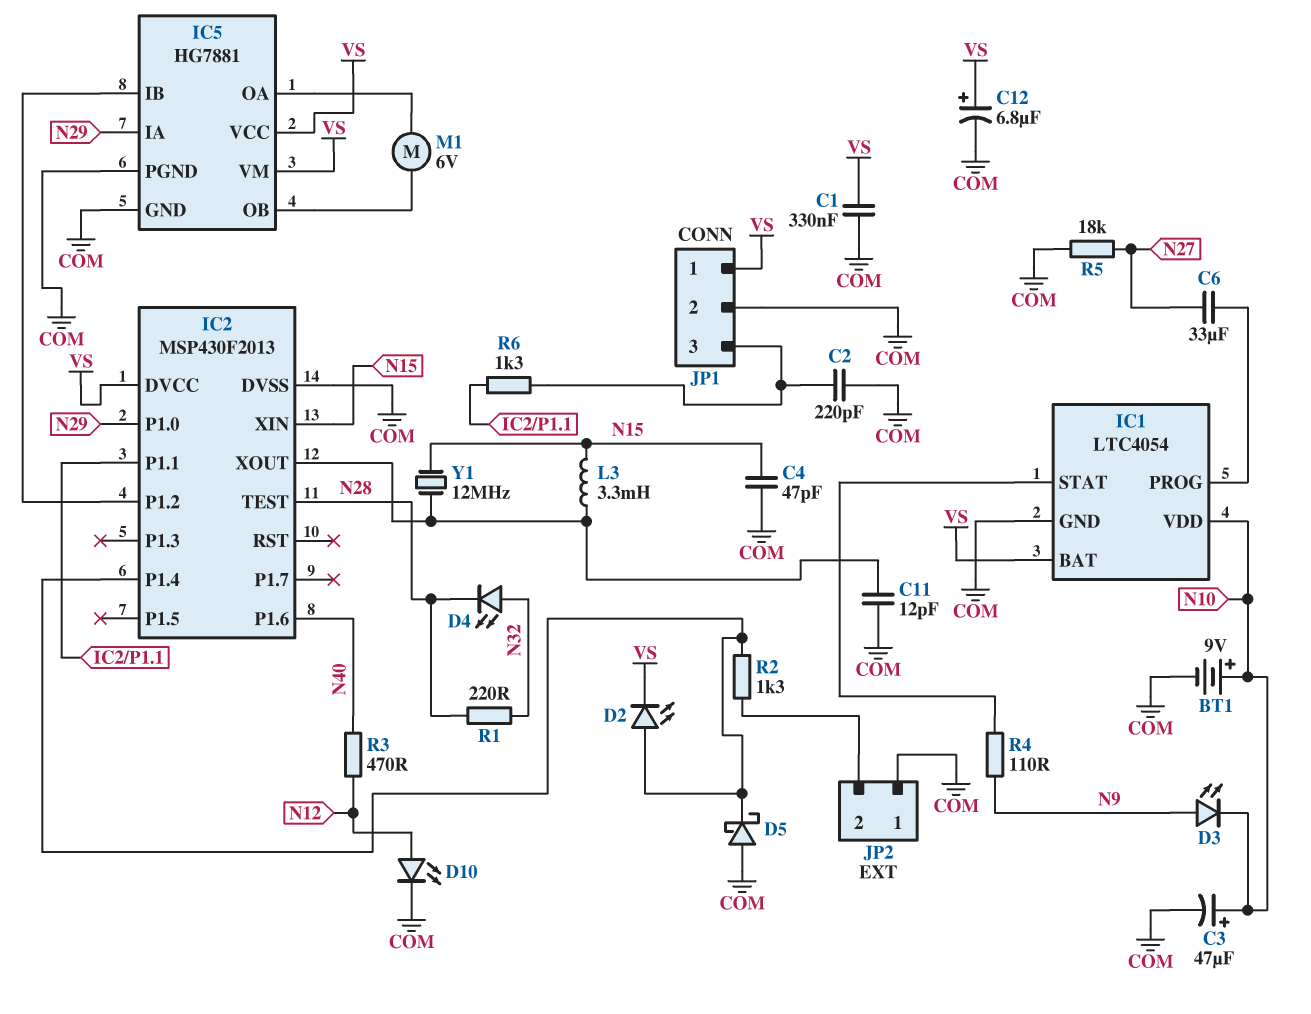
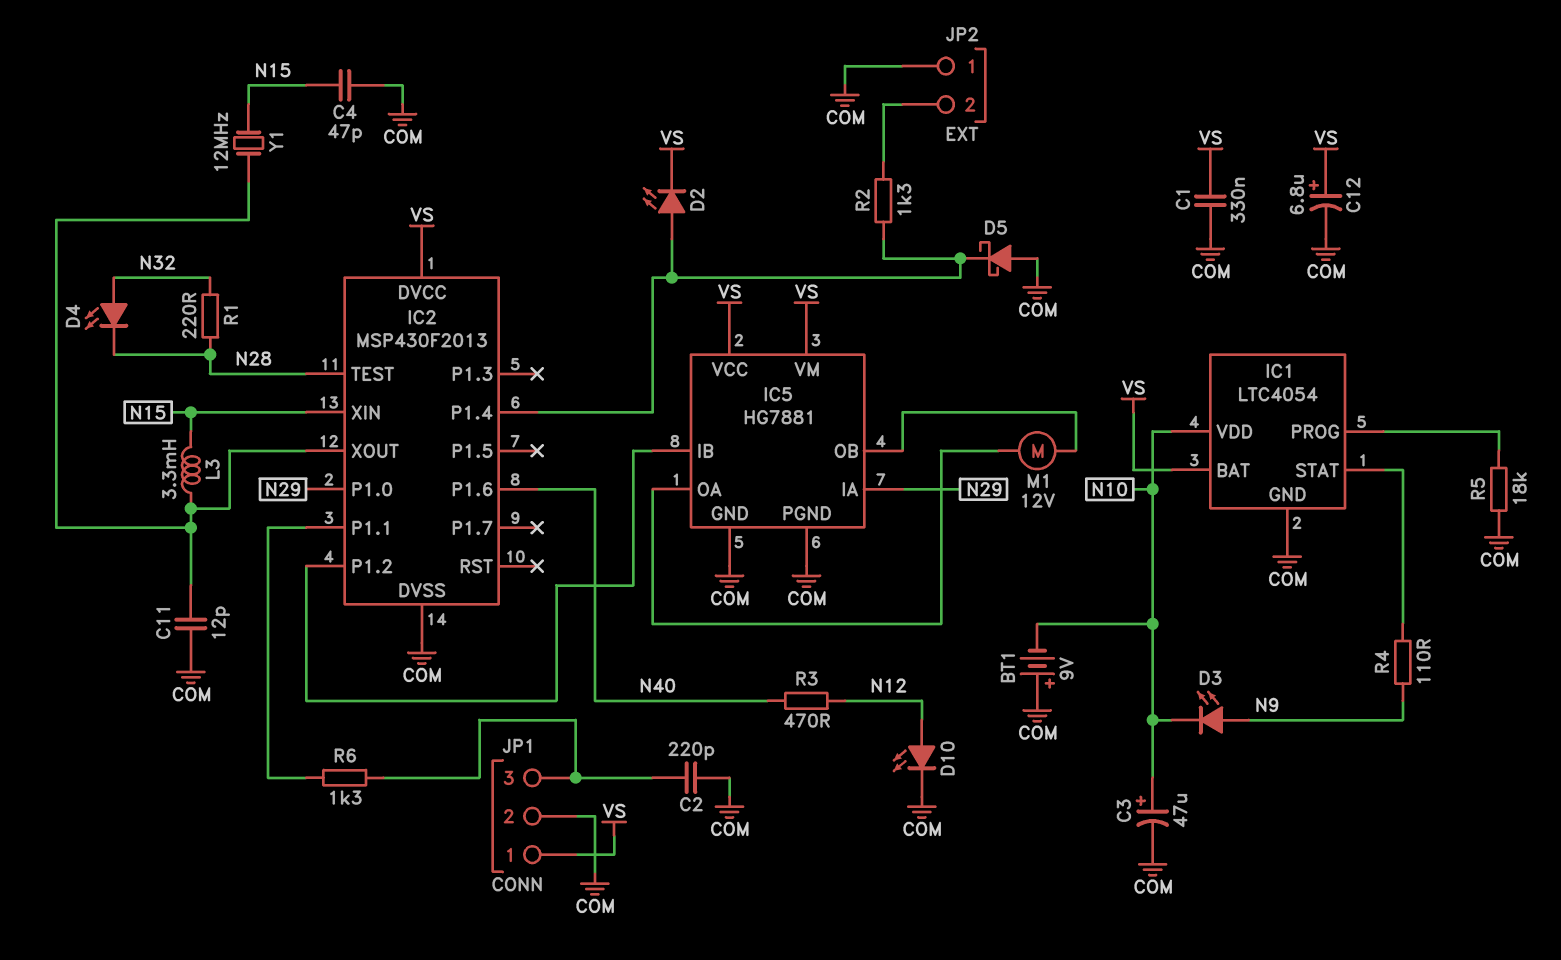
BT1: 9V (plus N10, minus COM) -> 9V (plus COM, minus N10)
C6: 33uF (IC1/PROG, N27) -> none
M1: motor 6V (IC5/OA, IC5/OB) -> motor 12V (IC5/OA, IC5/OB)
R5: 18k (COM, N27) -> 18k (COM, IC1/PROG)

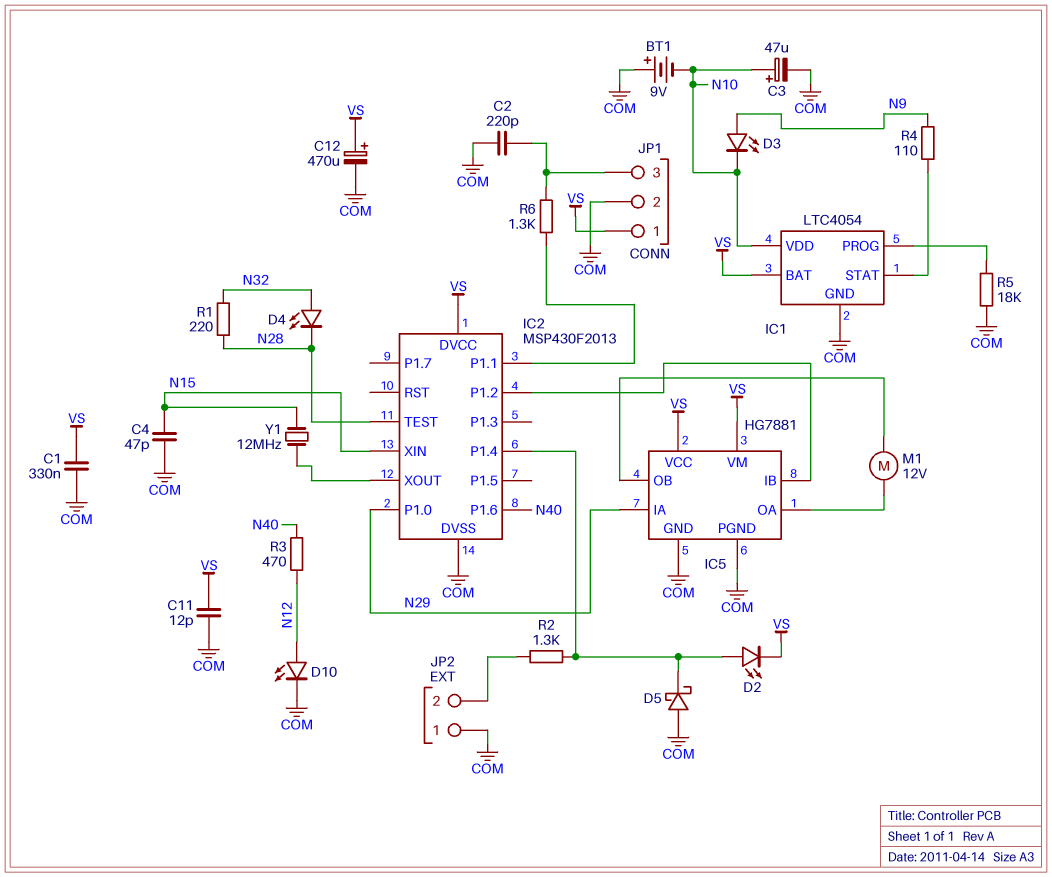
C11: 12pF (COM, IC2/XOUT) -> 12pF (COM, VS)
C12: 6.8uF (plus VS, minus COM) -> 470uF (plus VS, minus COM)
L3: 3.3mH (IC2/XOUT, N15) -> none

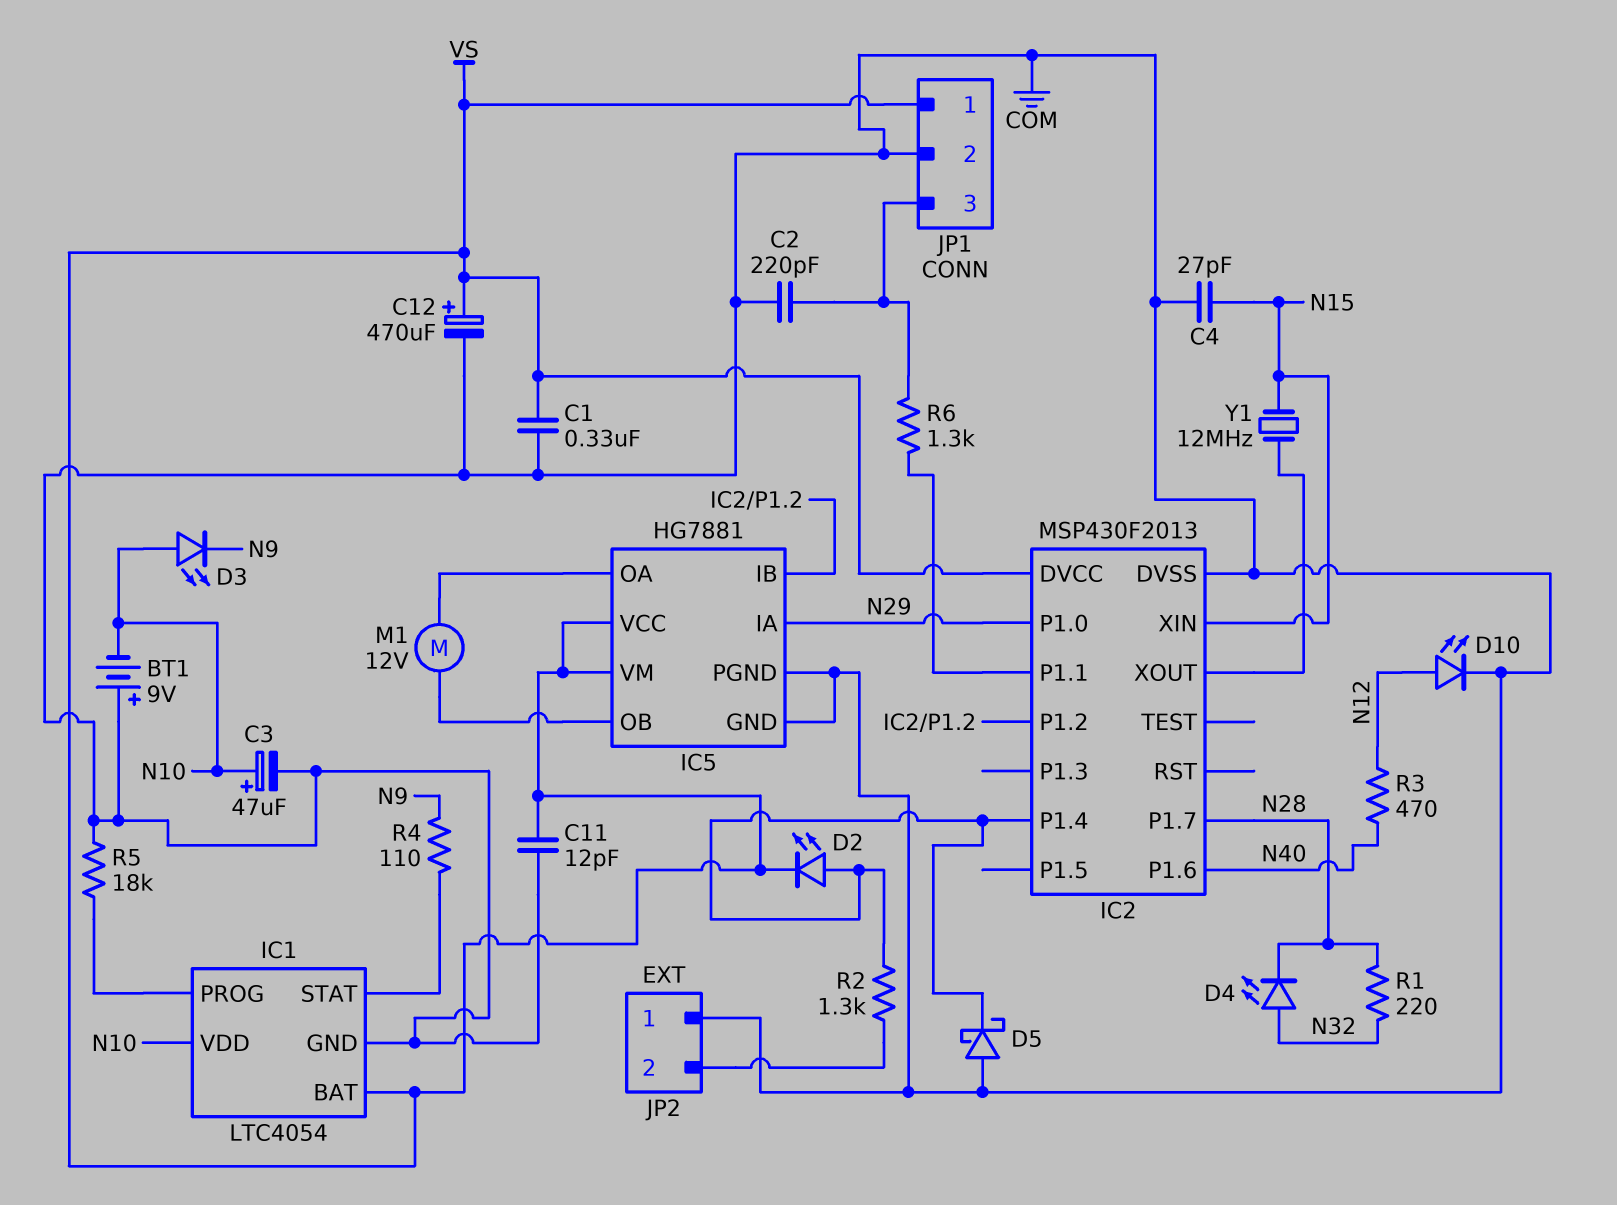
C4: 47pF (COM, N15) -> 27pF (COM, N15)
D3: LED (A N9, K N10) -> LED (A N10, K N9)
IC2 pin P1.7: none -> N28
IC2 pin TEST: N28 -> none

